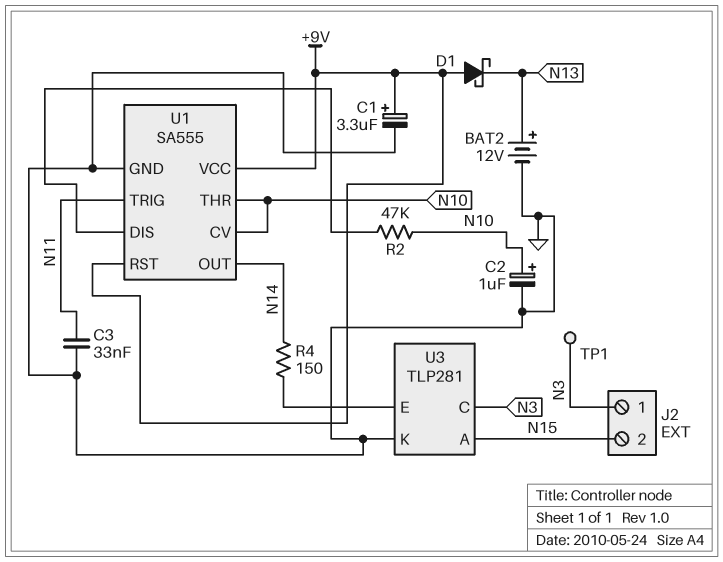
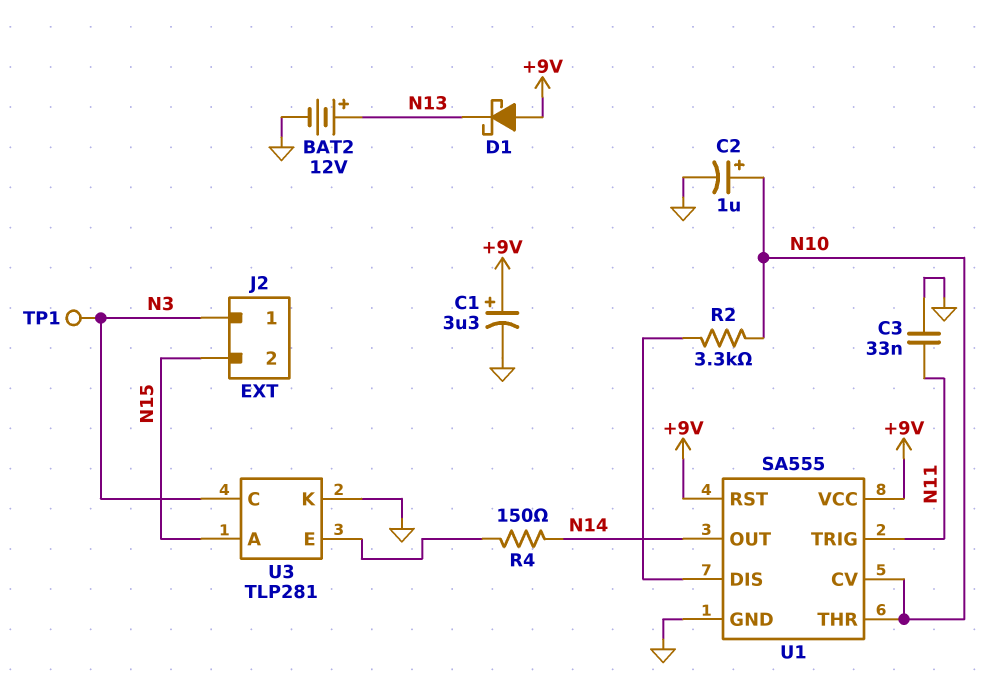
R2: 47k (N10, U1/DIS) -> 3.3k (N10, U1/DIS)

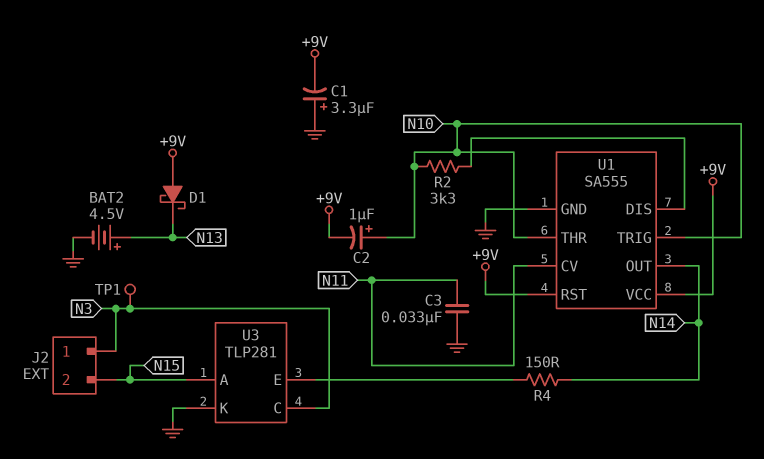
BAT2: 12V (plus N13, minus GND) -> 4.5V (plus N13, minus GND)
C1: 3.3uF (plus +9V, minus GND) -> 3.3uF (plus GND, minus +9V)
C2: 1uF (plus N10, minus GND) -> 1uF (plus N10, minus +9V)
U1 pin CV: N10 -> N11
U1 pin TRIG: N11 -> N10

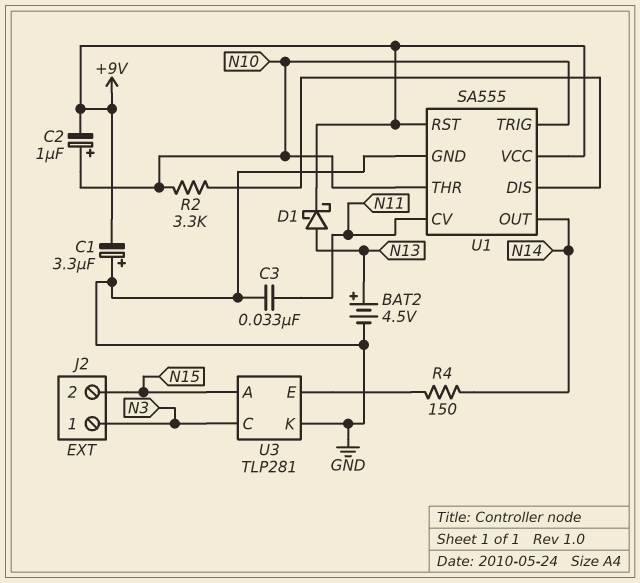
D1: schottky (A +9V, K N13) -> schottky (A N13, K +9V)
TP1: test point (N3) -> none

